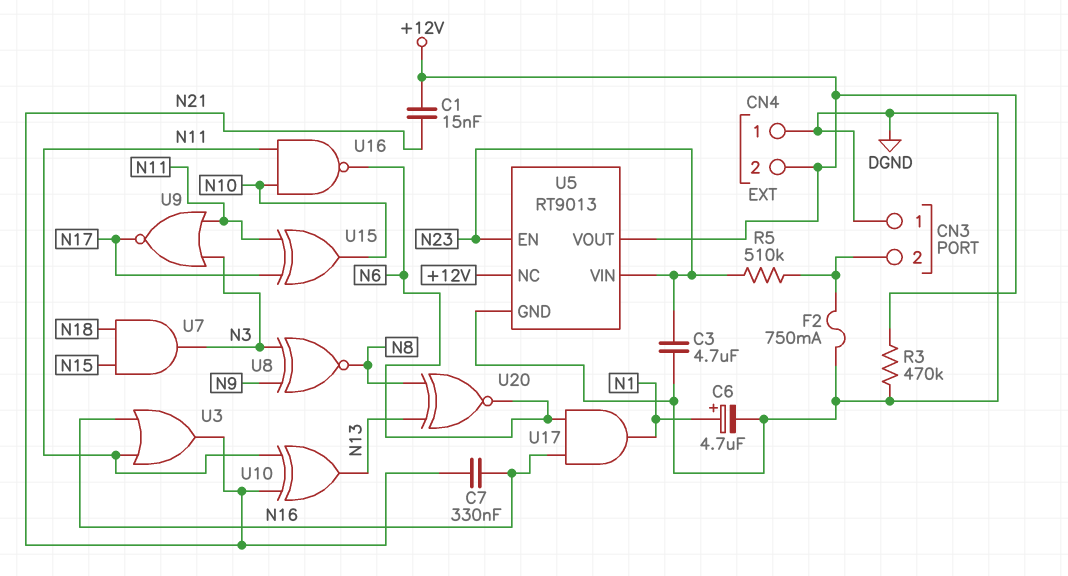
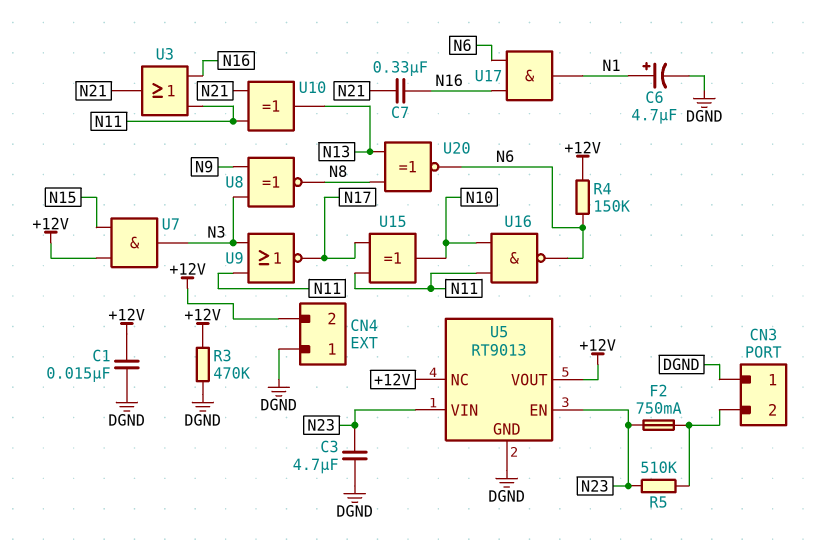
C1: 15nF (+12V, N21) -> 15nF (+12V, DGND)
F2: 750mA (CN3/2, DGND) -> 750mA (CN3/2, N23)
R4: none -> 150k (+12V, N6)
U7: AND (in N15, in N18, out N3) -> AND (in +12V, in N15, out N3)

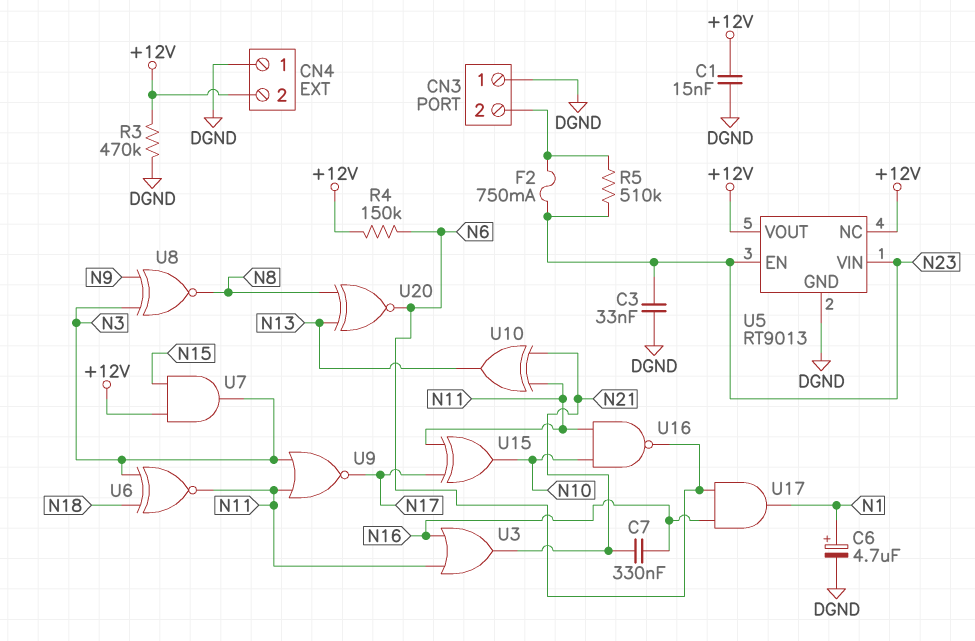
C3: 4.7uF (DGND, N23) -> 33nF (DGND, N23)
U6: none -> XNOR (in N3, in N18, out N11)

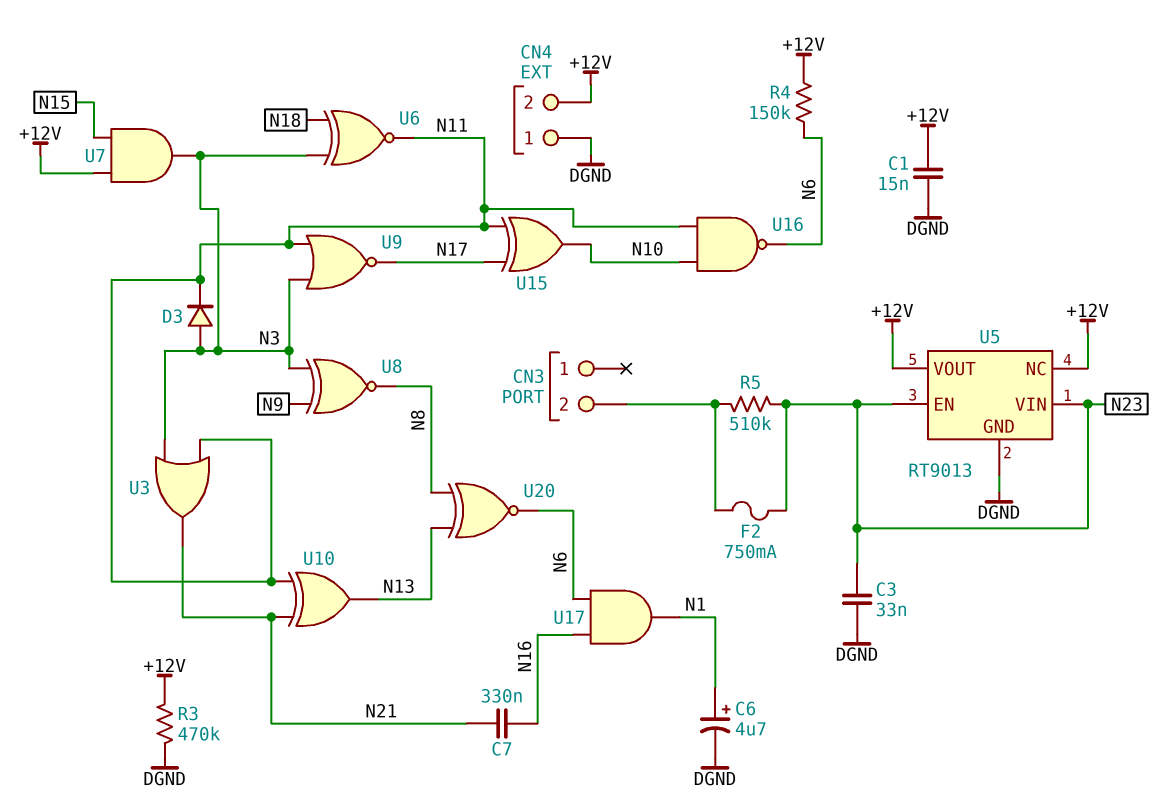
CN3 pin 1: DGND -> none
D3: none -> diode (A N3, K N11)
U3: OR (in N11, in N16, out N21) -> OR (in N3, in N11, out N21)

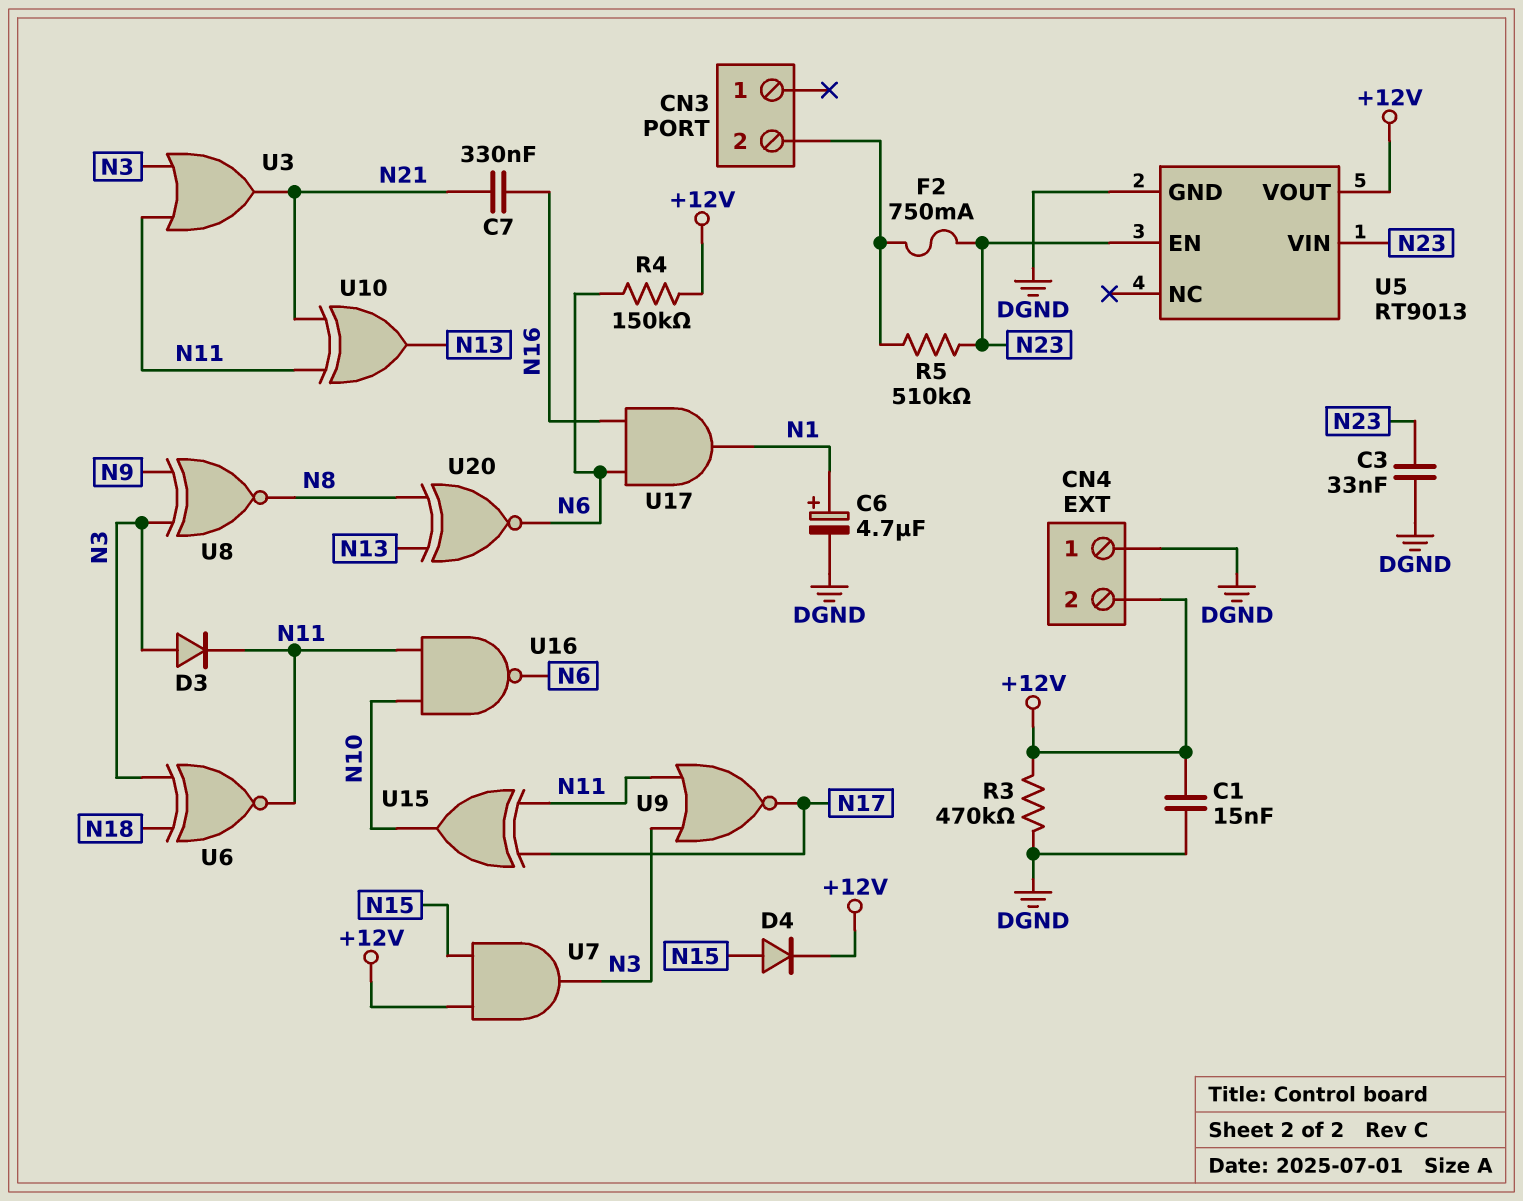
D4: none -> diode (A N15, K +12V)
U5 pin NC: +12V -> none

